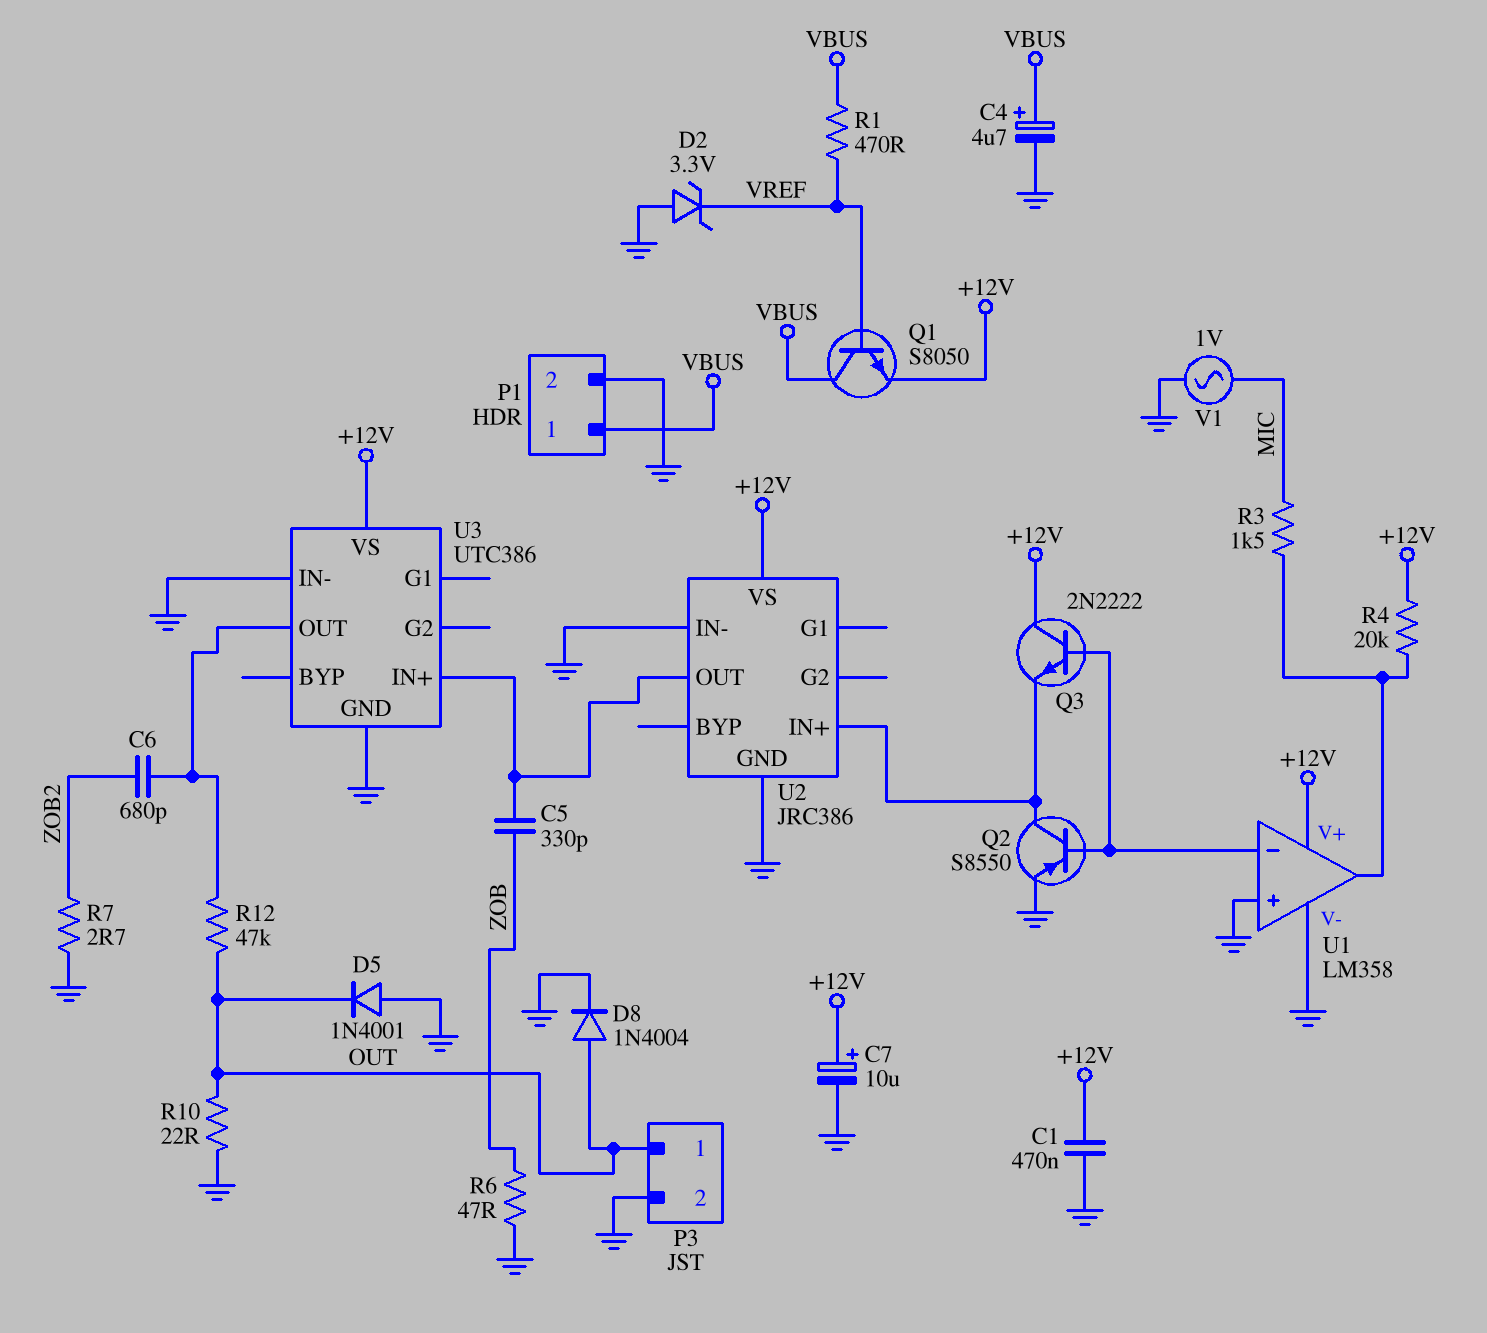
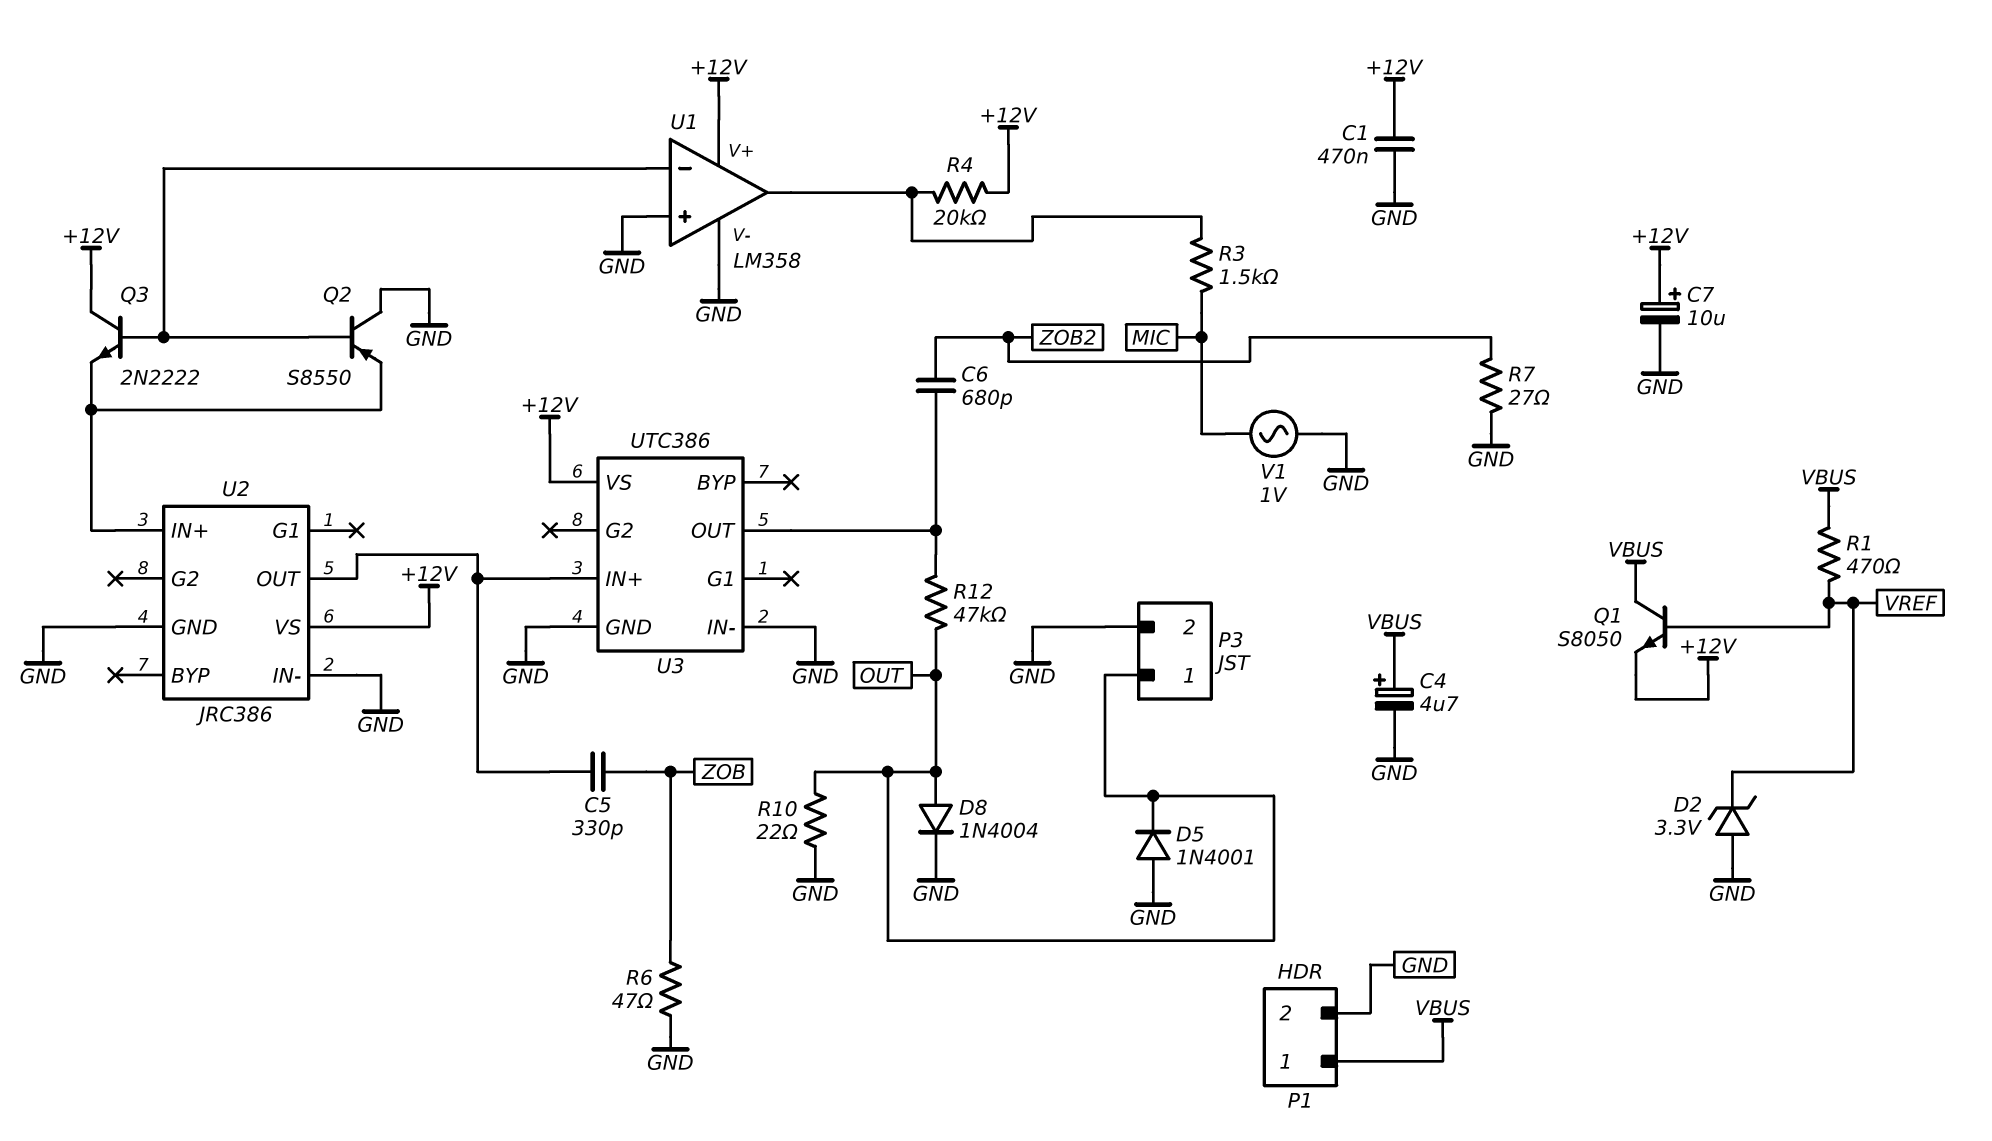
Q2: PNP S8550 (B U1/in-, C U2/IN+, E GND) -> PNP S8550 (B U1/in-, C GND, E U2/IN+)
R7: 2.7 (GND, ZOB2) -> 27 (GND, ZOB2)

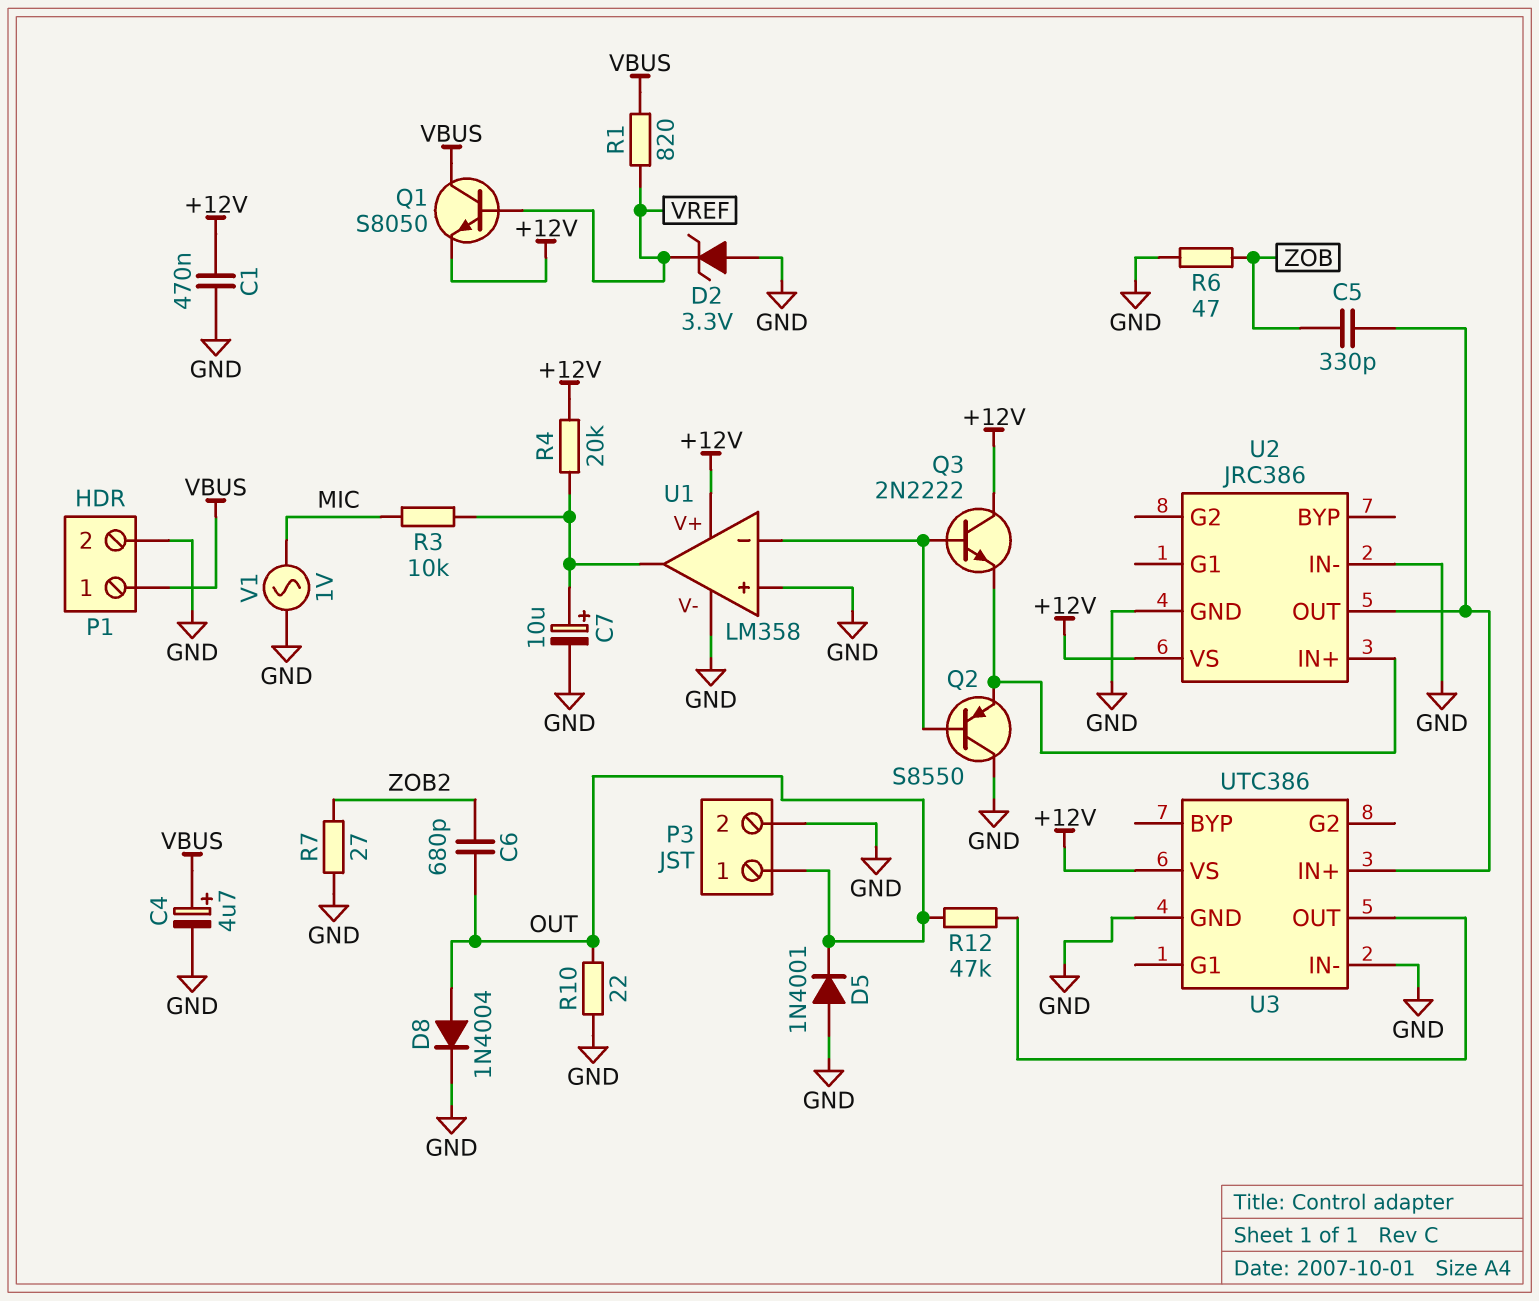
C6: 680pF (U3/OUT, ZOB2) -> 680pF (OUT, ZOB2)
C7: 10uF (plus +12V, minus GND) -> 10uF (plus U1/out, minus GND)
R1: 470 (VBUS, VREF) -> 820 (VBUS, VREF)
R3: 1.5k (MIC, U1/out) -> 10k (MIC, U1/out)

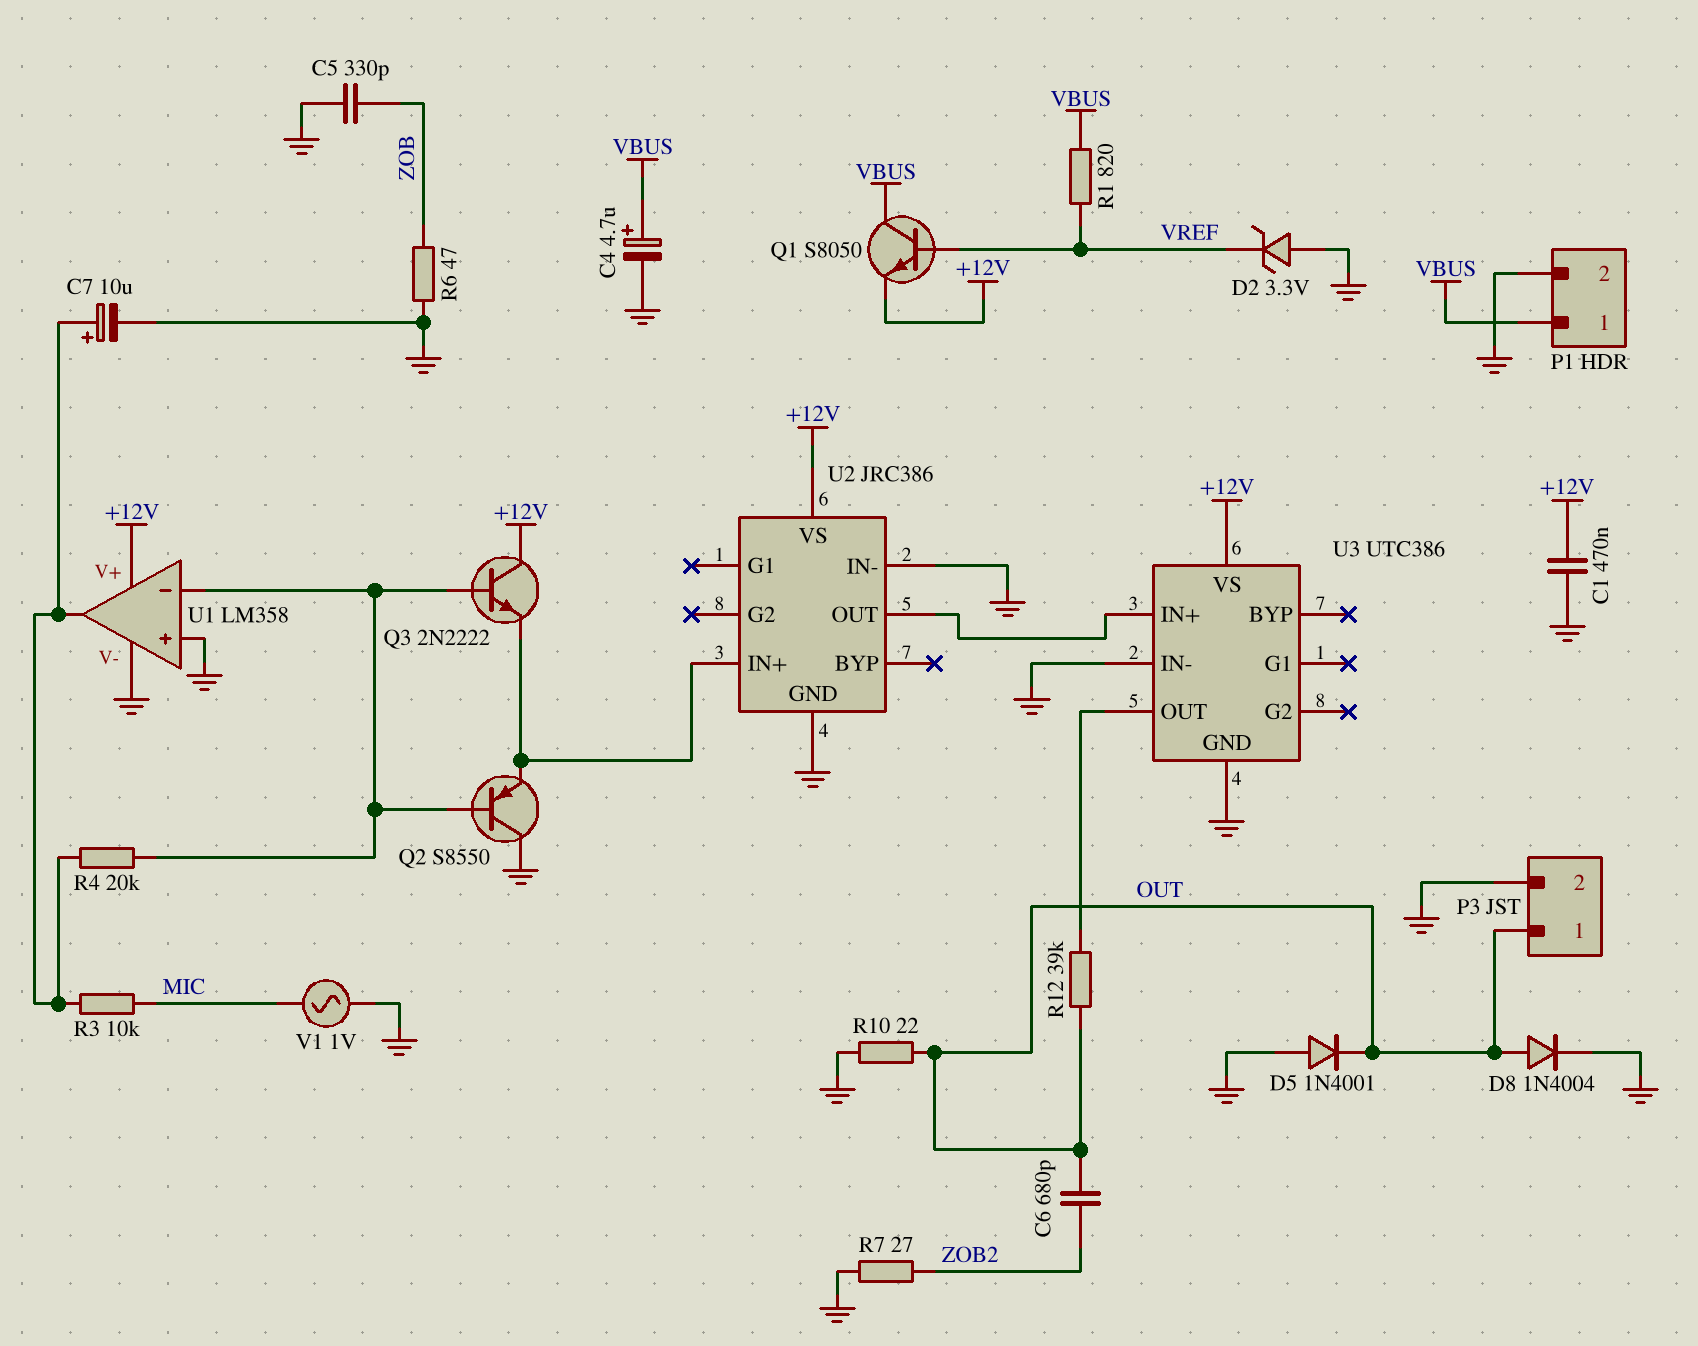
C5: 330pF (U2/OUT, ZOB) -> 330pF (GND, ZOB)
R4: 20k (+12V, U1/out) -> 20k (U1/in-, U1/out)
R12: 47k (OUT, U3/OUT) -> 39k (OUT, U3/OUT)

